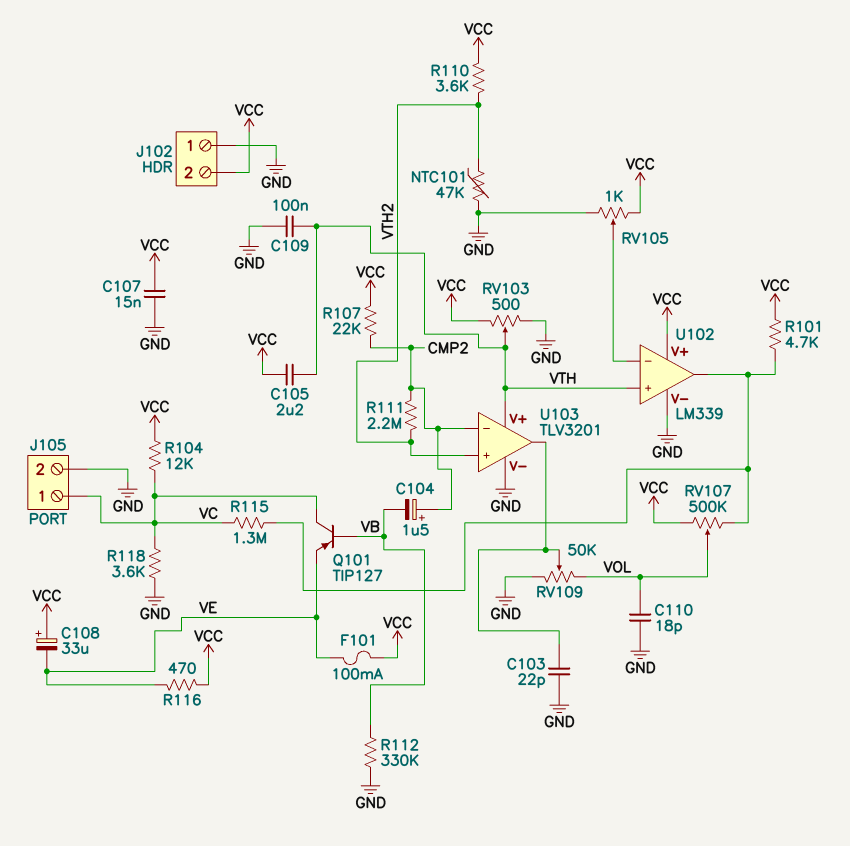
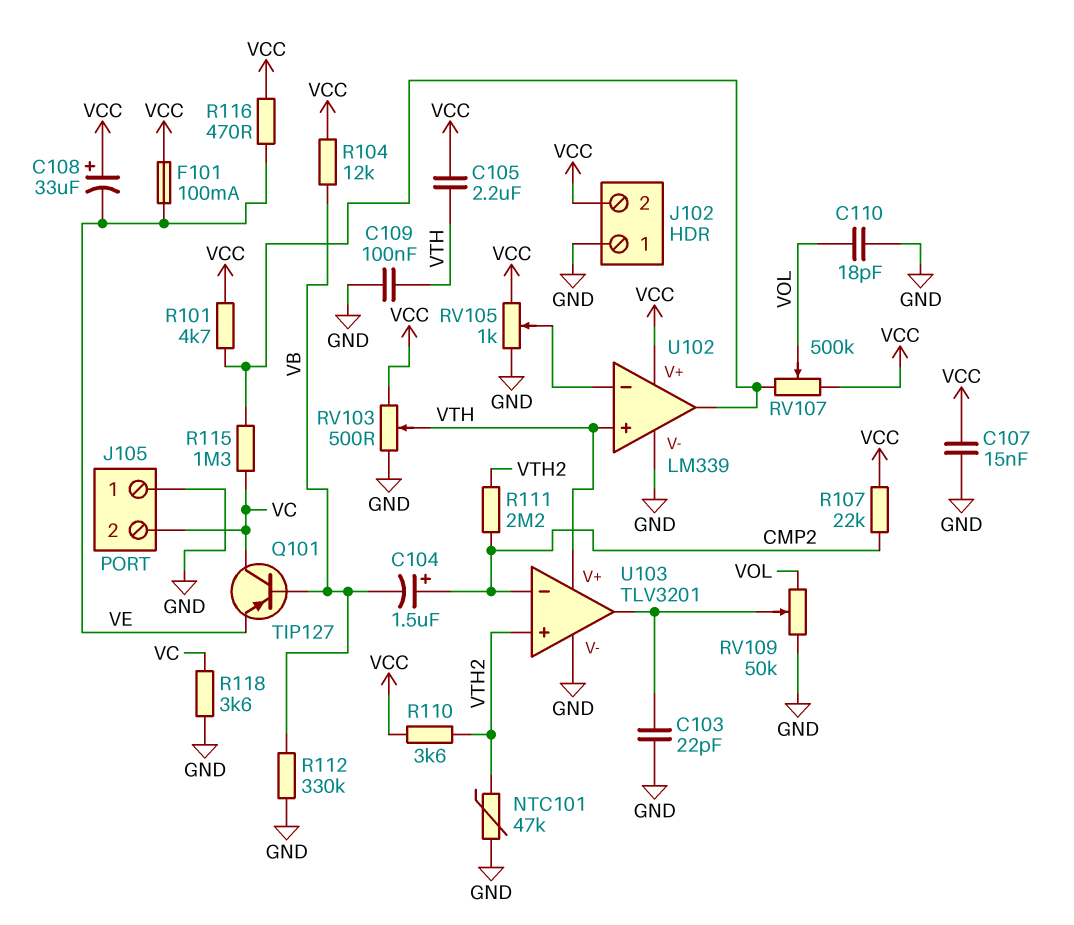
J105 pin 1: VC -> GND
J105 pin 2: GND -> VC
R104: 12k (VC, VCC) -> 12k (VB, VCC)

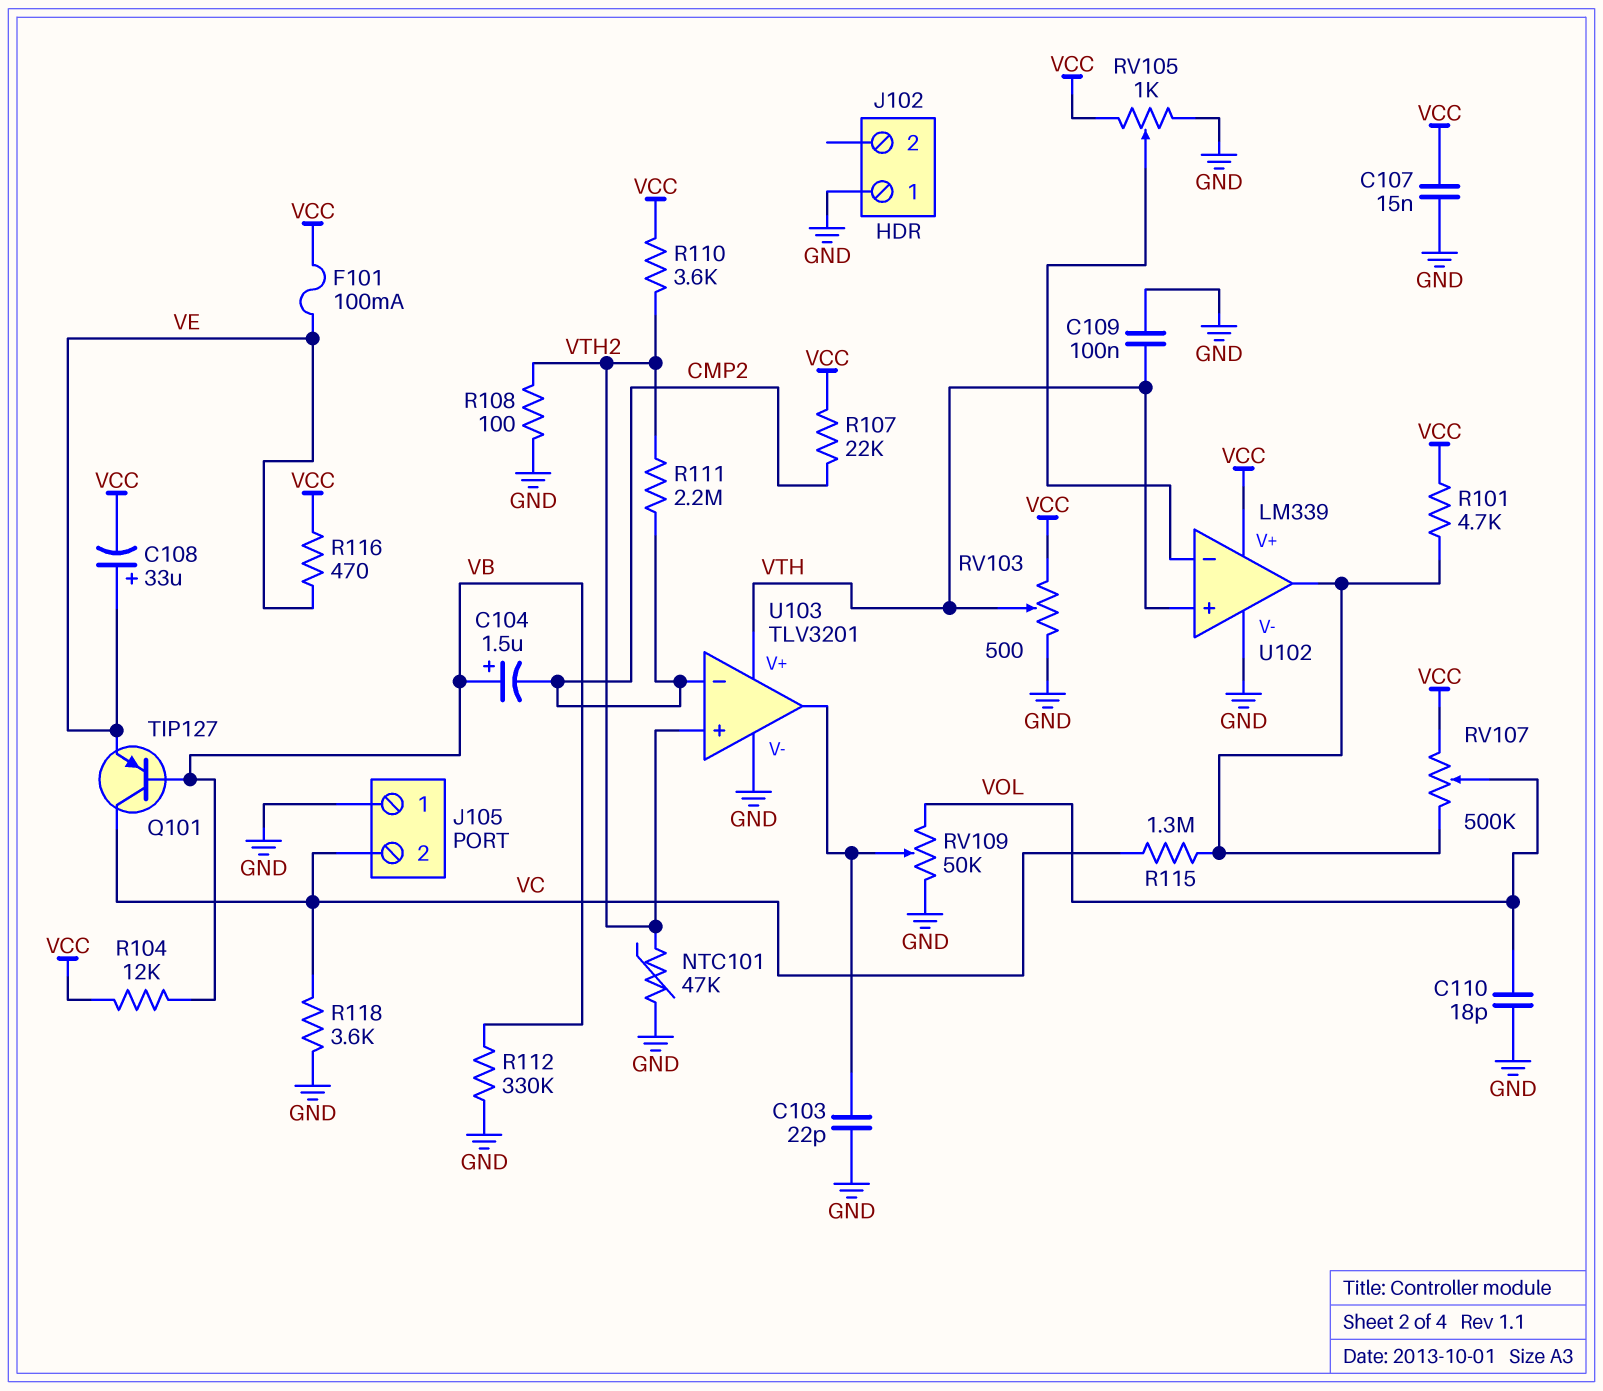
C104: 1.5uF (plus CMP2, minus VB) -> 1.5uF (plus VB, minus CMP2)
C105: 2.2uF (VCC, VTH) -> none
C108: 33uF (plus VCC, minus VE) -> 33uF (plus VE, minus VCC)
J102 pin 2: VCC -> none
R108: none -> 100 (GND, VTH2)

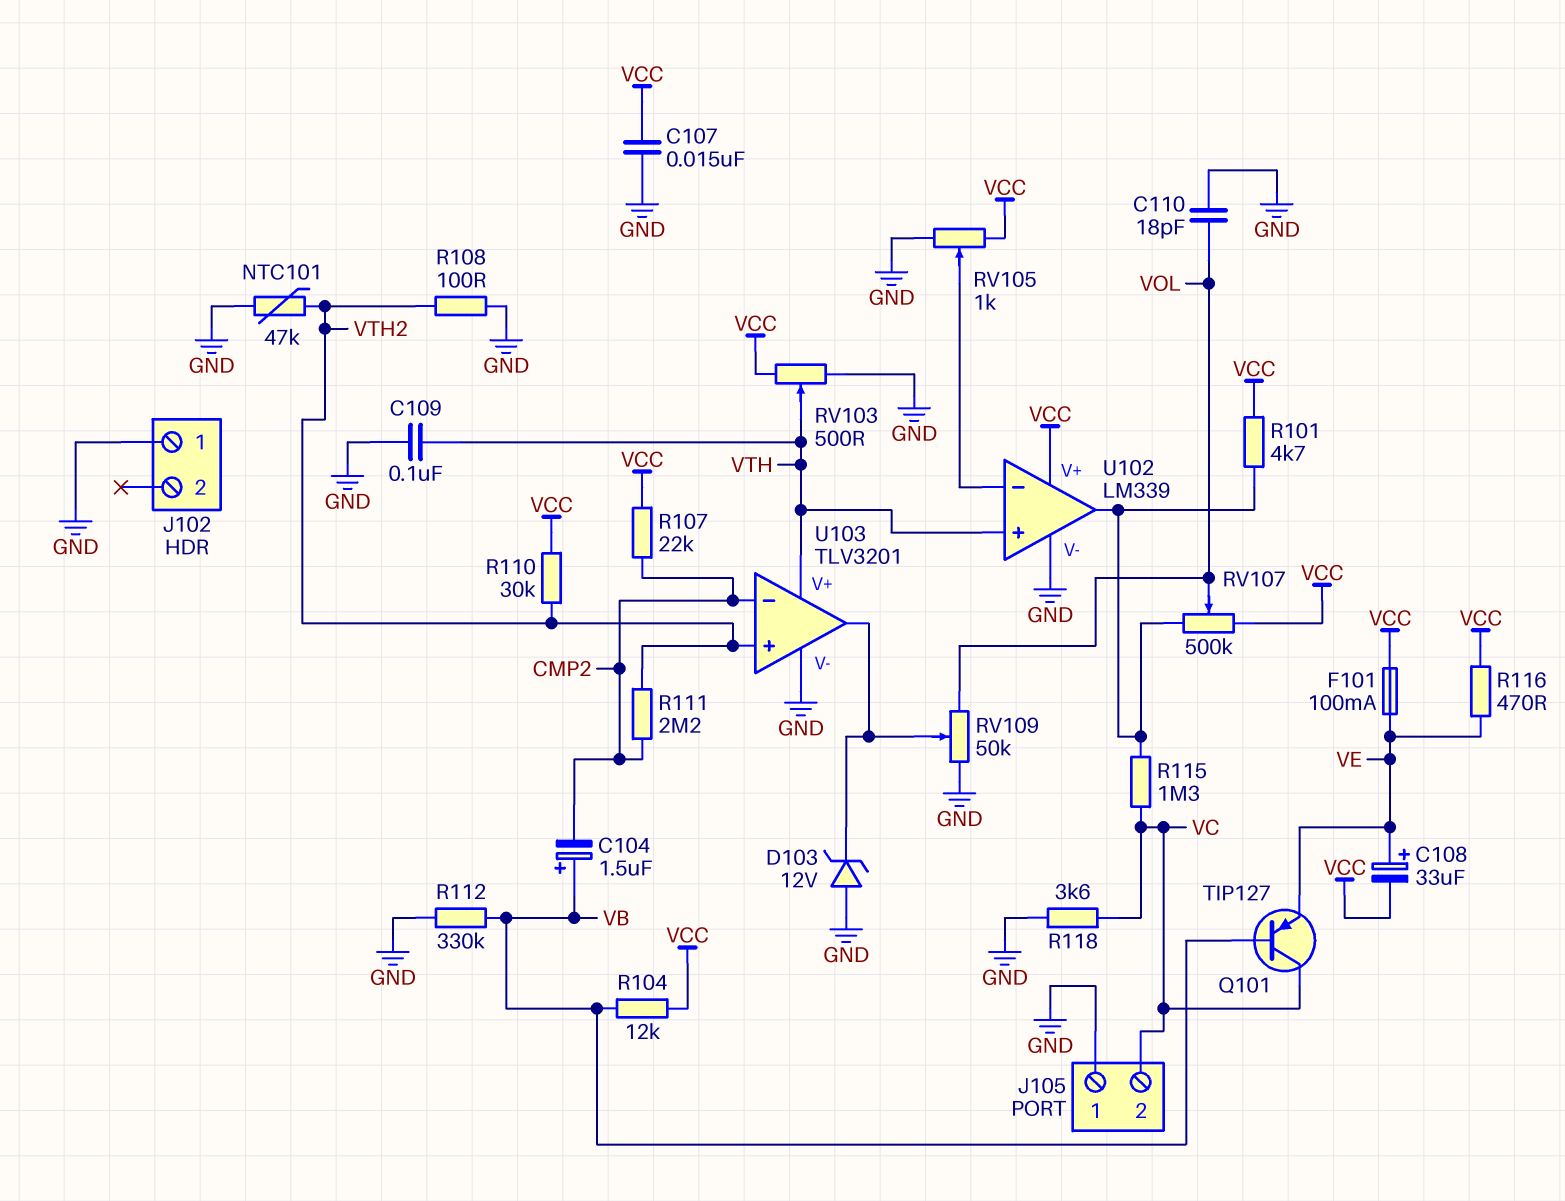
C103: 22pF (GND, U103/out) -> none
D103: none -> zener 12V (A GND, K U103/out)
R110: 3.6k (VCC, VTH2) -> 30k (VCC, VTH2)

